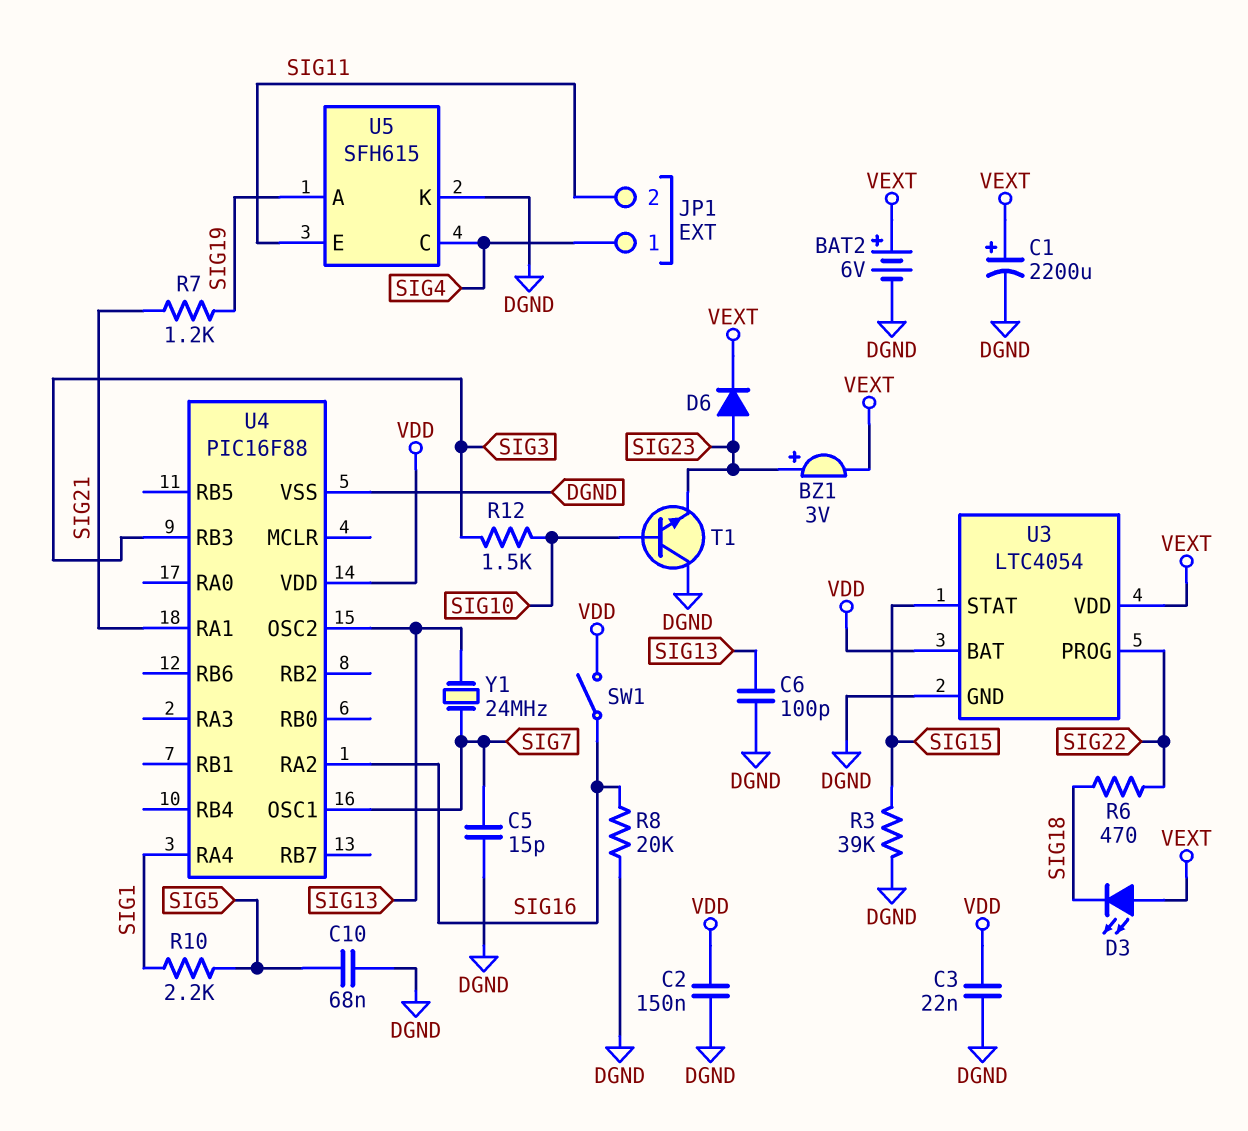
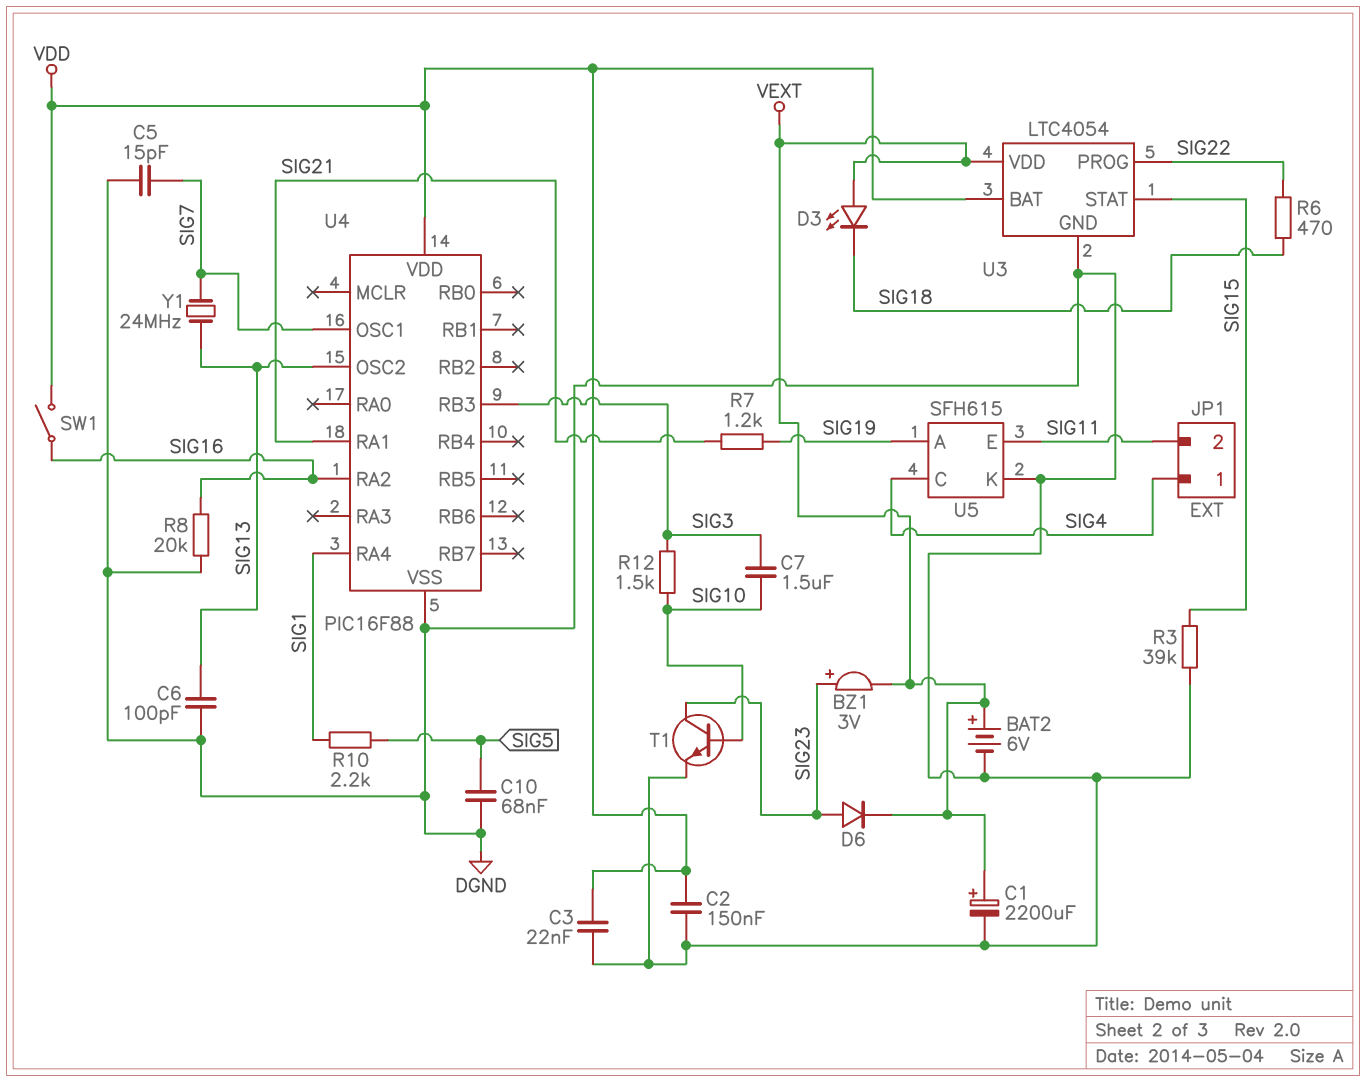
C7: none -> 1.5uF (SIG3, SIG10)
T1: NPN (B SIG10, C DGND, E SIG23) -> NPN (B SIG10, C SIG23, E DGND)

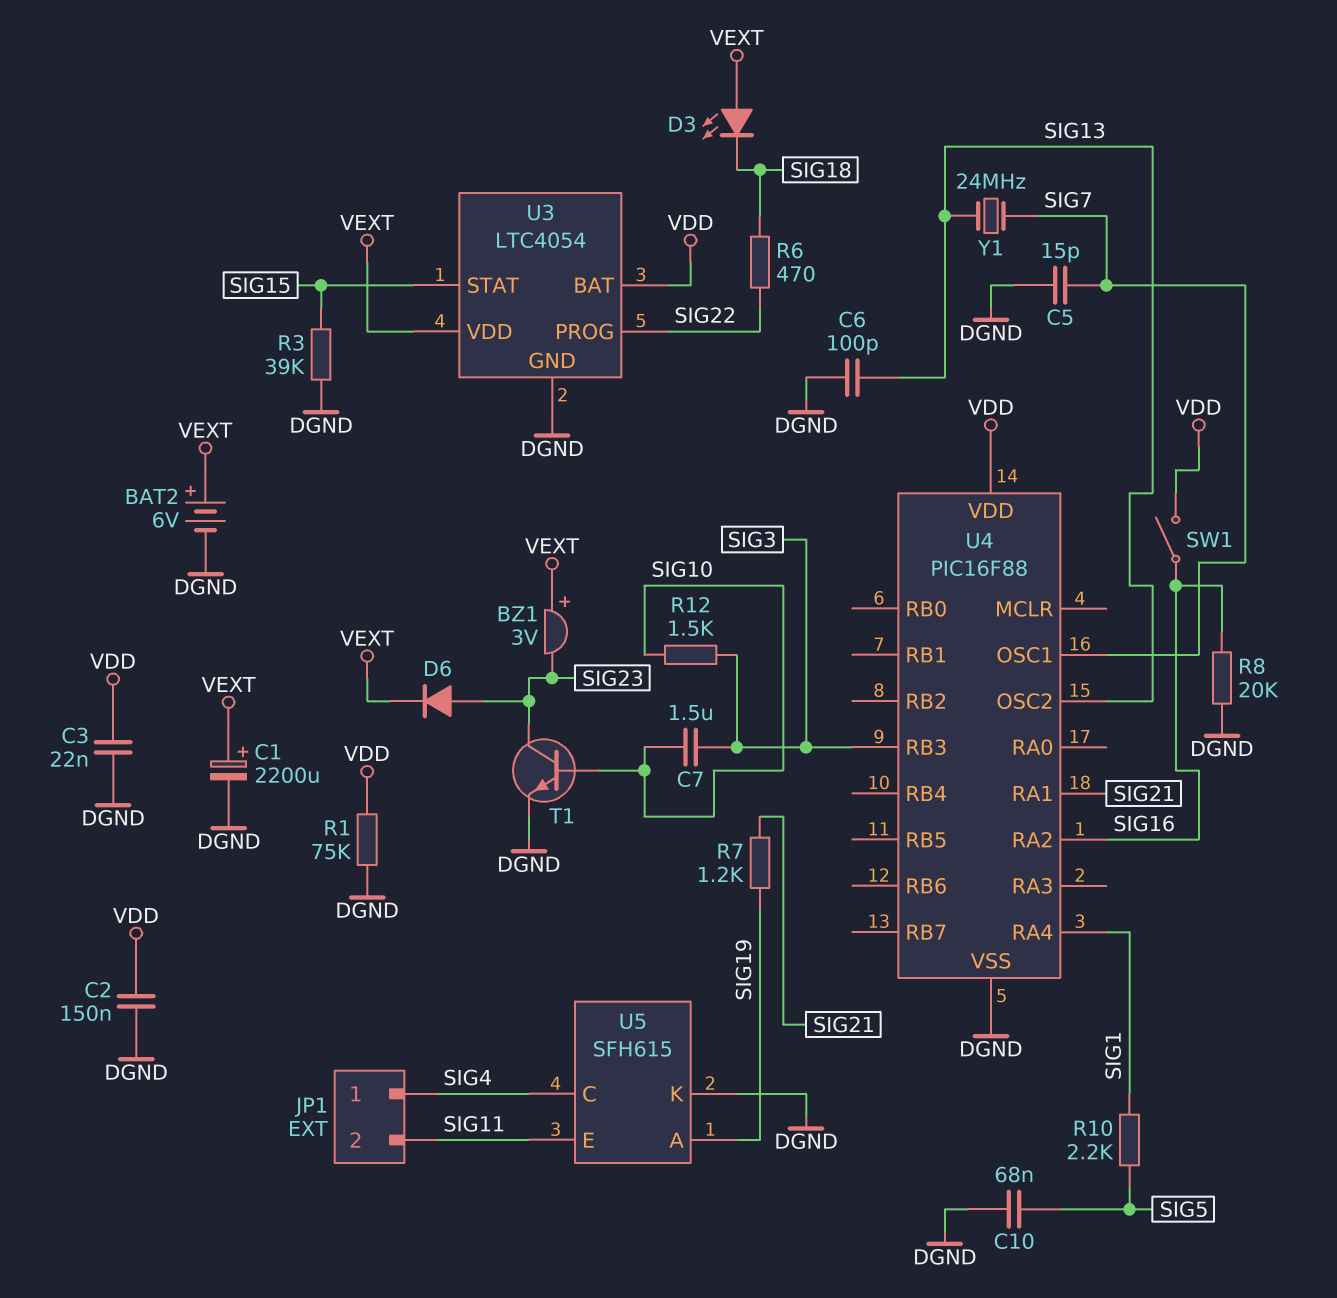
BZ1: buzzer 3V (plus SIG23, minus VEXT) -> buzzer 3V (plus VEXT, minus SIG23)
R1: none -> 75k (DGND, VDD)

